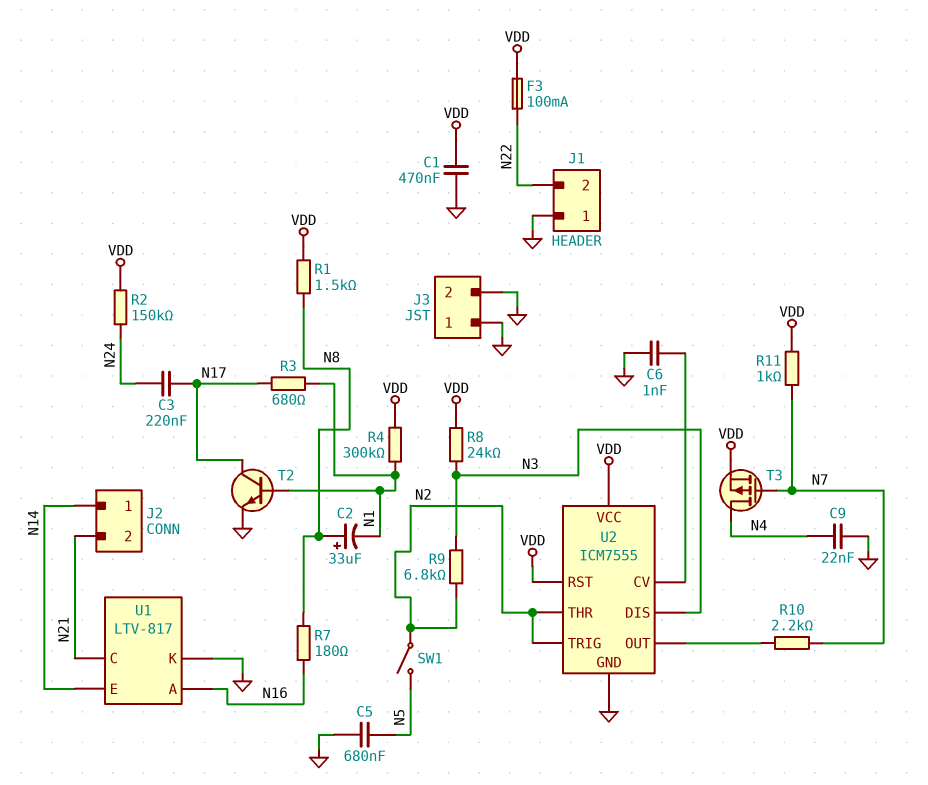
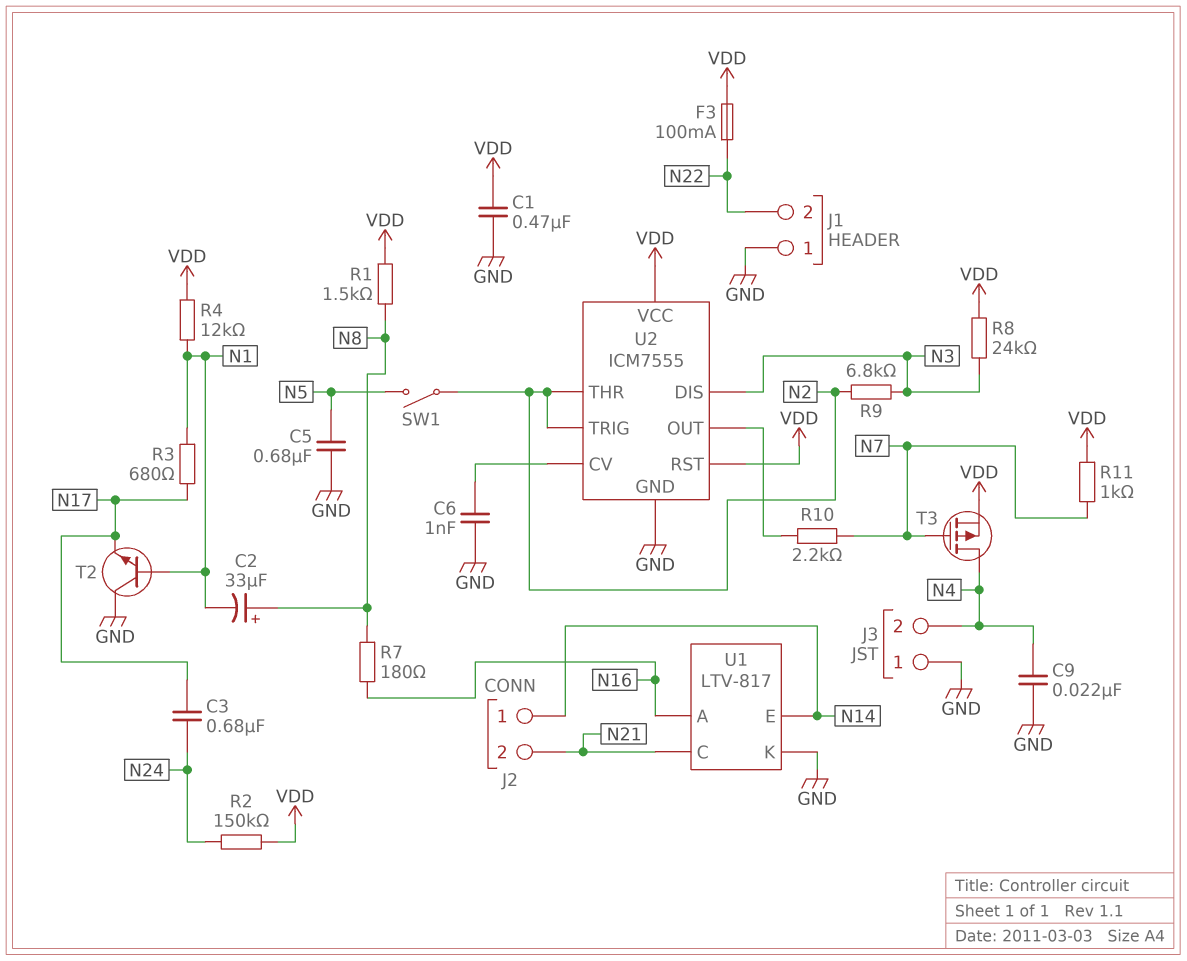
C3: 220nF (N17, N24) -> 680nF (N17, N24)
J3 pin 2: GND -> N4
R4: 300k (N1, VDD) -> 12k (N1, VDD)
T2: NPN (B N1, C N17, E GND) -> NPN (B N1, C GND, E N17)

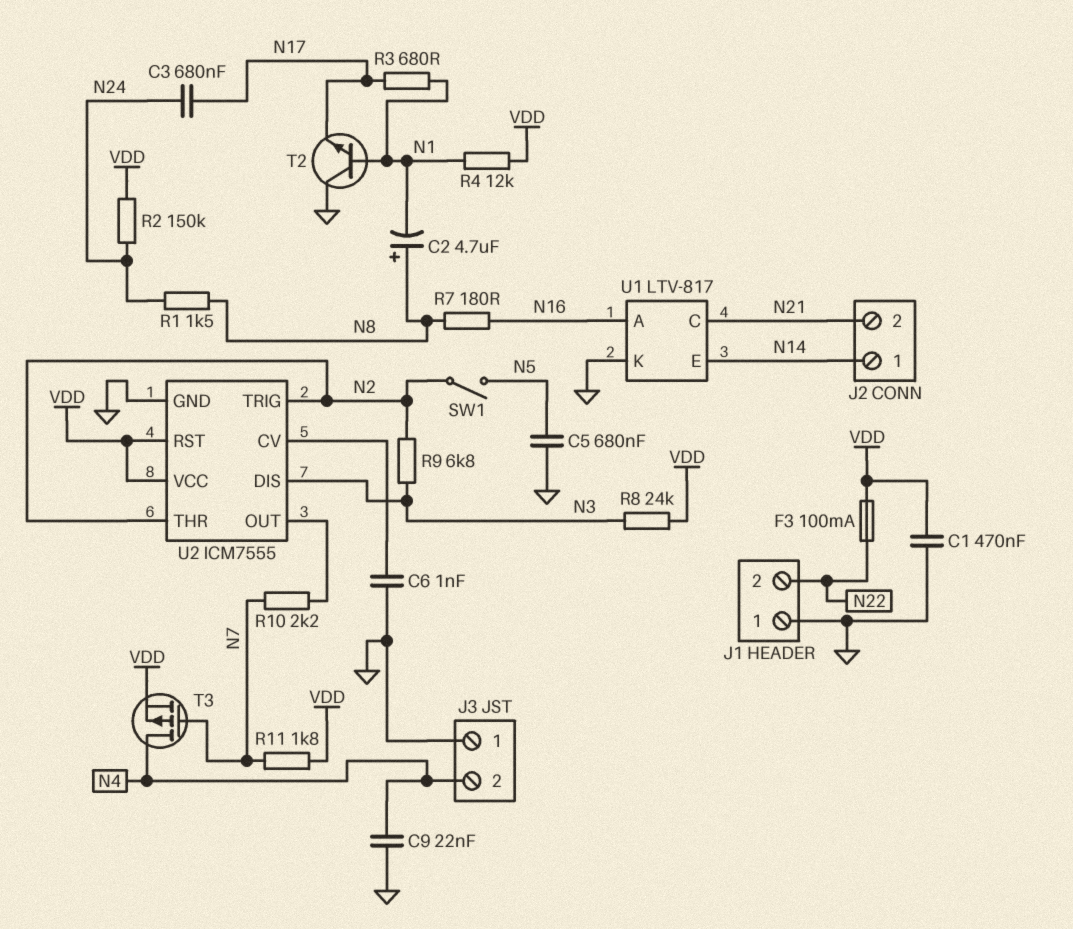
C2: 33uF (plus N8, minus N1) -> 4.7uF (plus N8, minus N1)
R1: 1.5k (N8, VDD) -> 1.5k (N8, N24)
R11: 1k (N7, VDD) -> 1.8k (N7, VDD)

